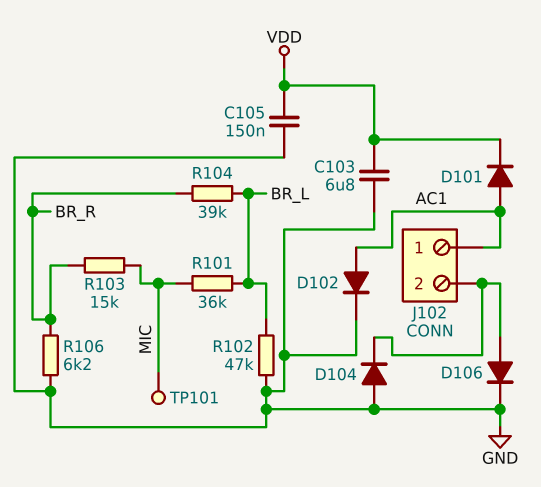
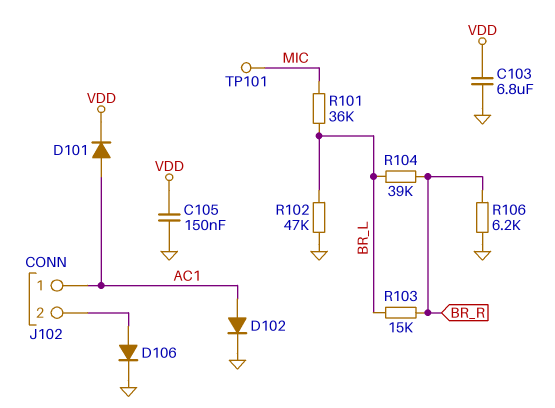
D104: diode (A GND, K J102/2) -> none
R103: 15k (BR_R, MIC) -> 15k (BR_L, BR_R)

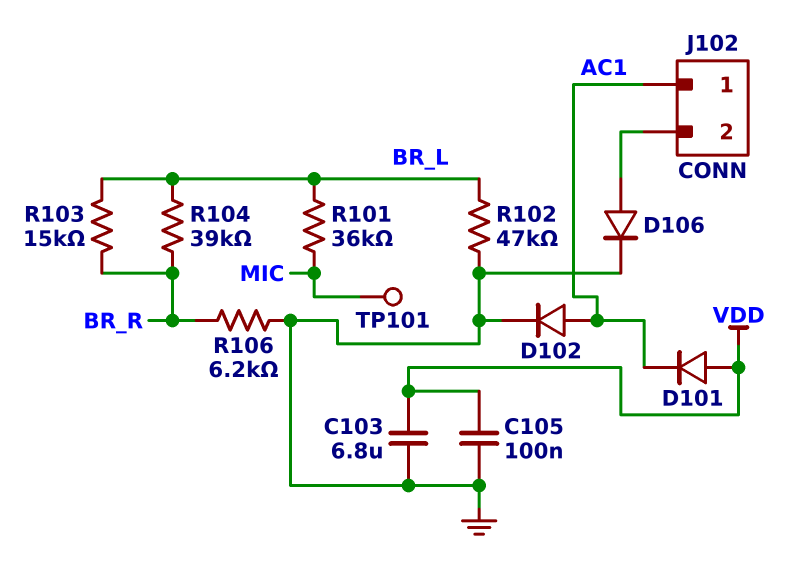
C105: 150nF (GND, VDD) -> 100nF (GND, VDD)
D101: diode (A AC1, K VDD) -> diode (A VDD, K AC1)

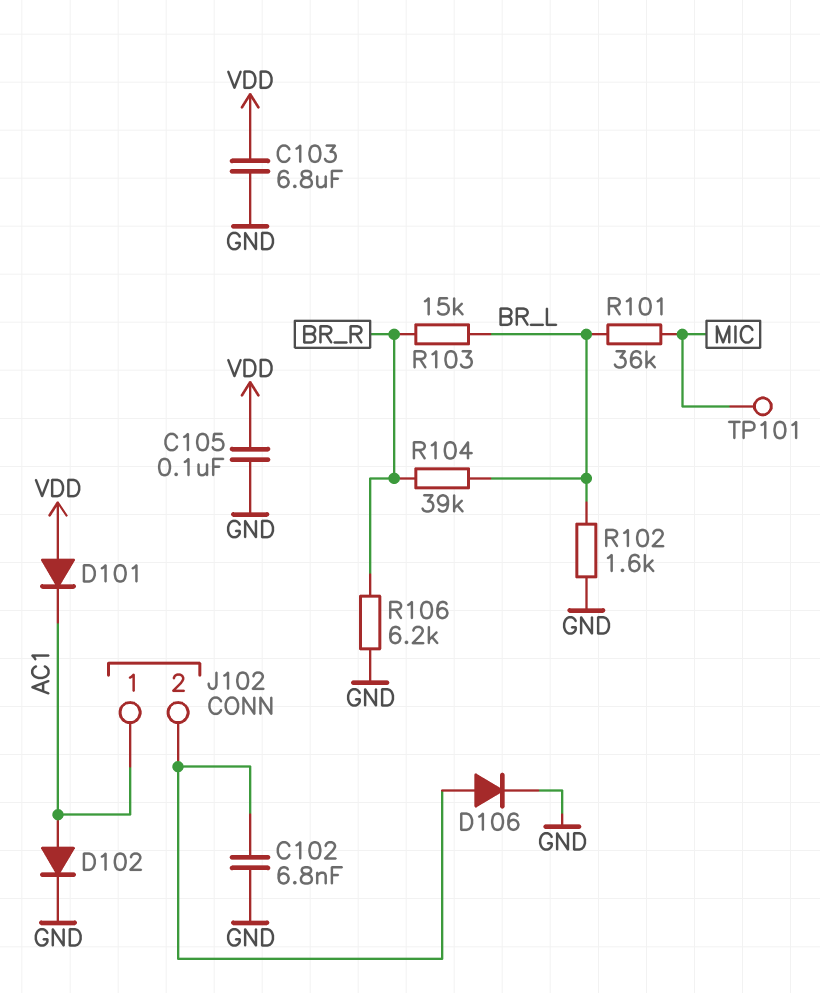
C102: none -> 6.8nF (GND, J102/2)
R102: 47k (BR_L, GND) -> 1.6k (BR_L, GND)

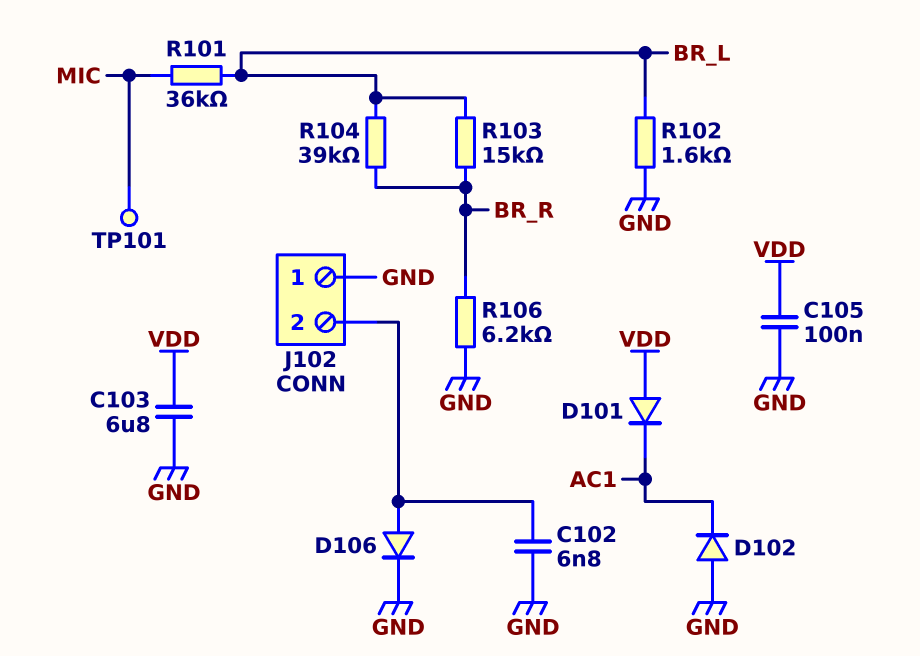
D102: diode (A AC1, K GND) -> diode (A GND, K AC1)
J102 pin 1: AC1 -> GND

